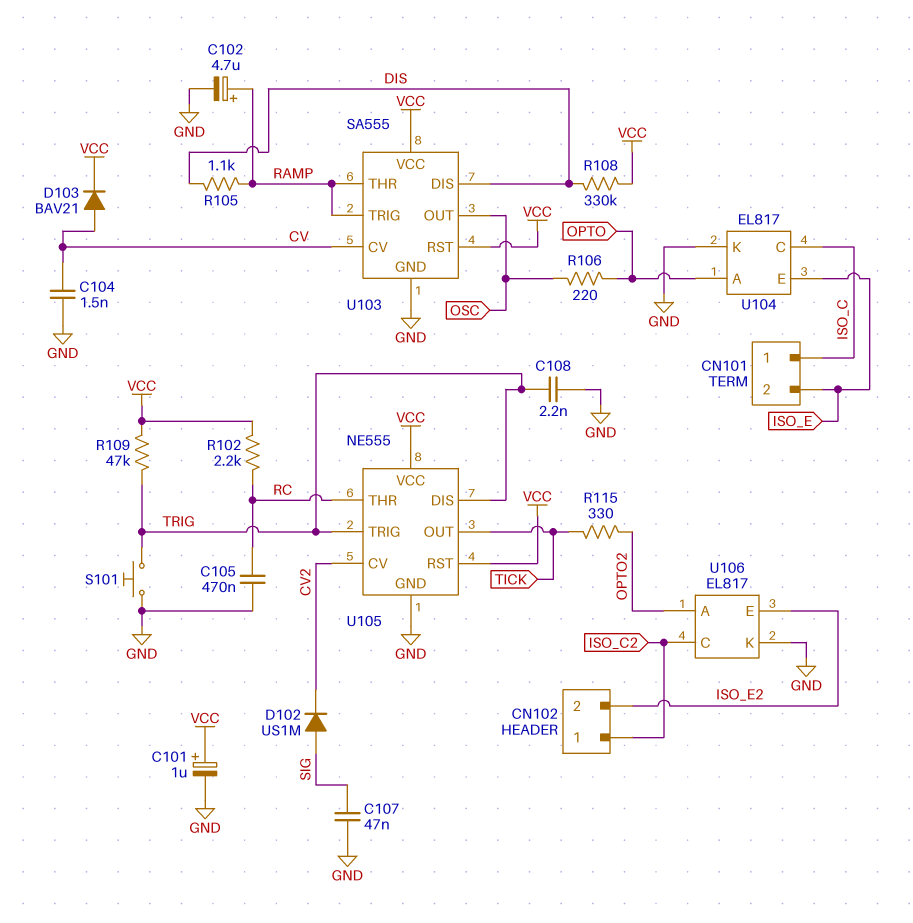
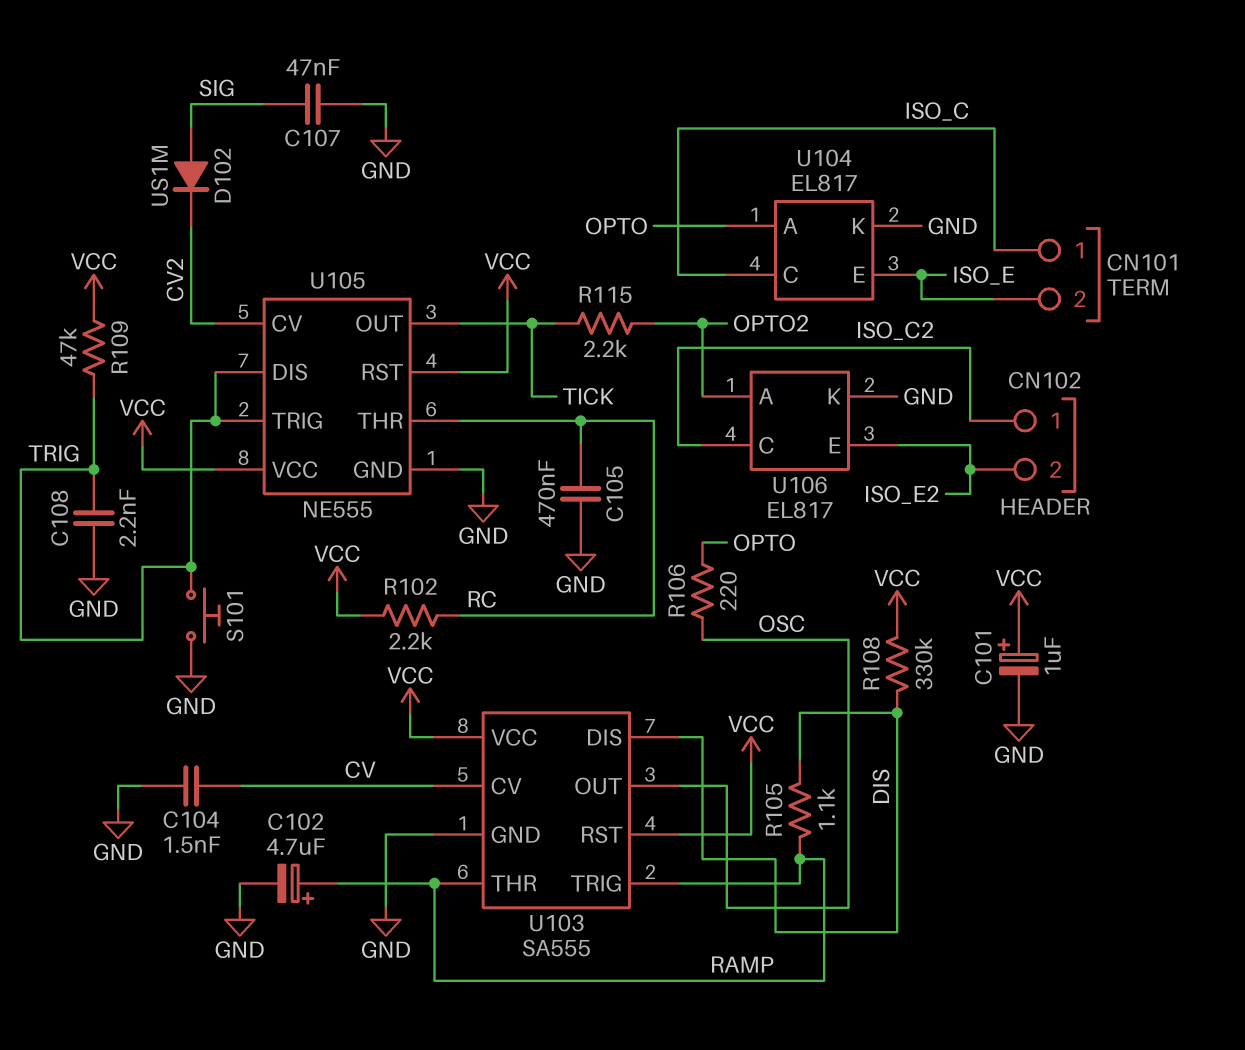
D103: diode BAV21 (A CV, K VCC) -> none
R115: 330 (OPTO2, TICK) -> 2.2k (OPTO2, TICK)

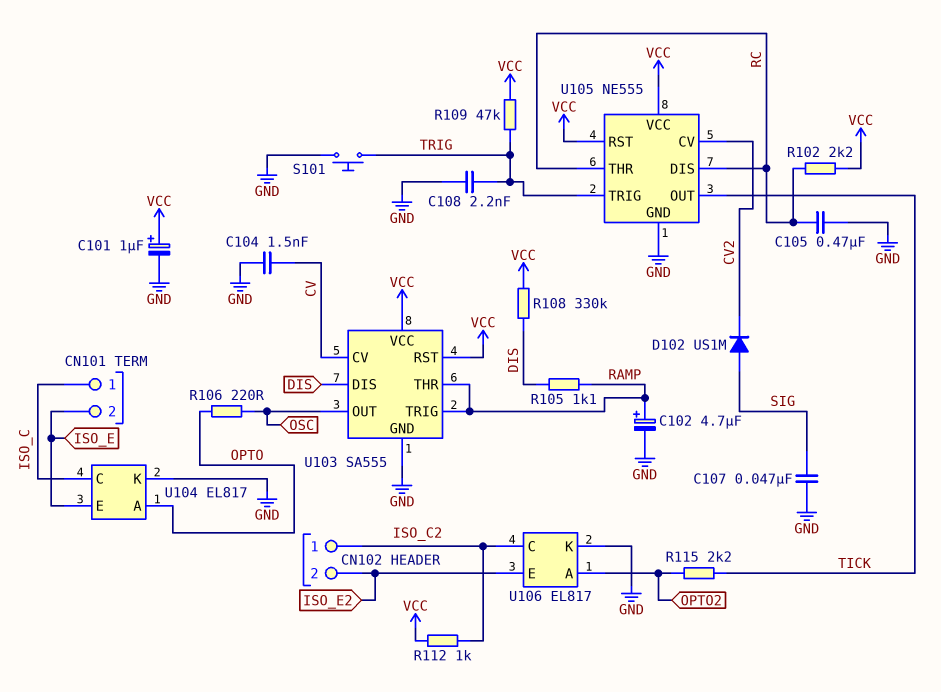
R112: none -> 1k (ISO_C2, VCC)
U105 pin DIS: TRIG -> RC

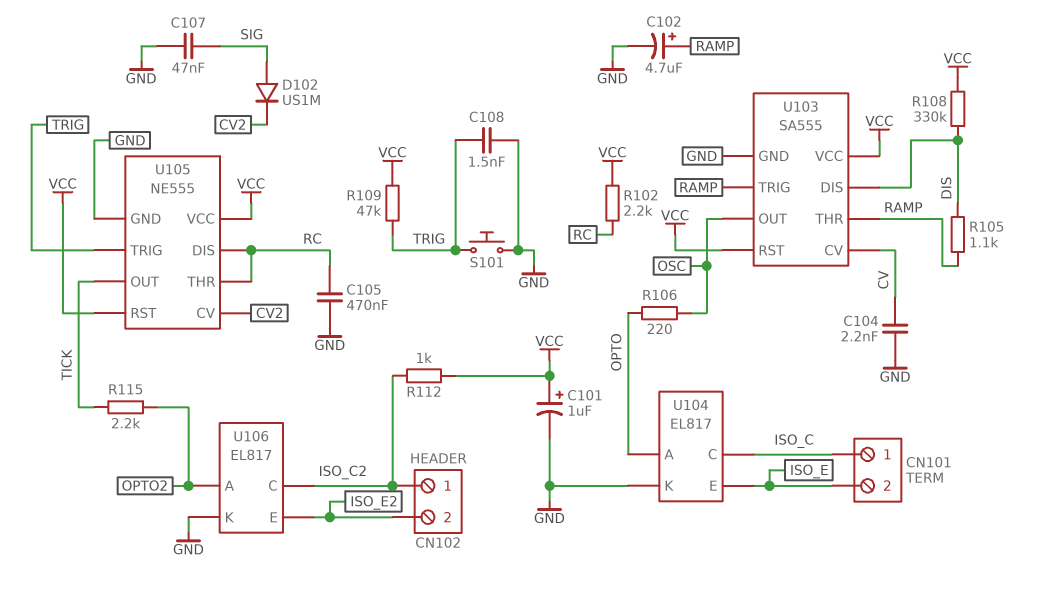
C104: 1.5nF (CV, GND) -> 2.2nF (CV, GND)
C108: 2.2nF (GND, TRIG) -> 1.5nF (GND, TRIG)

